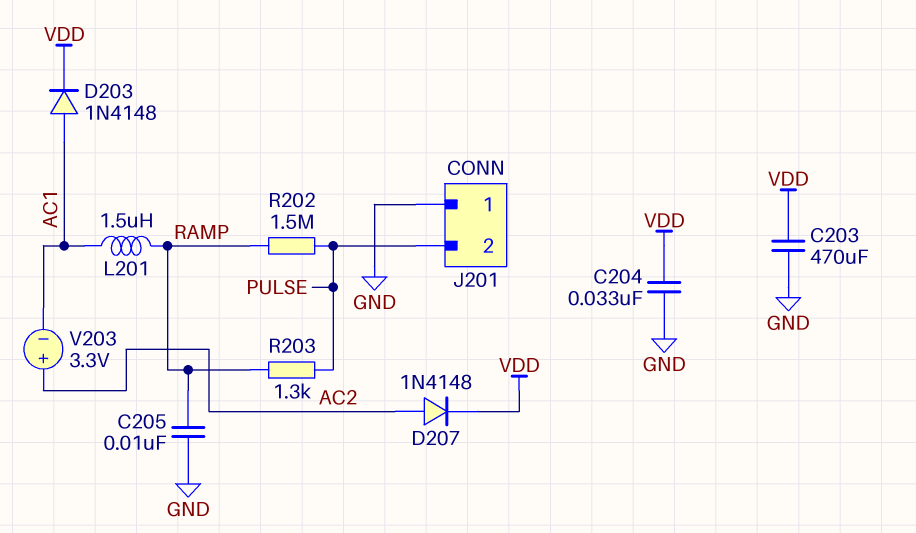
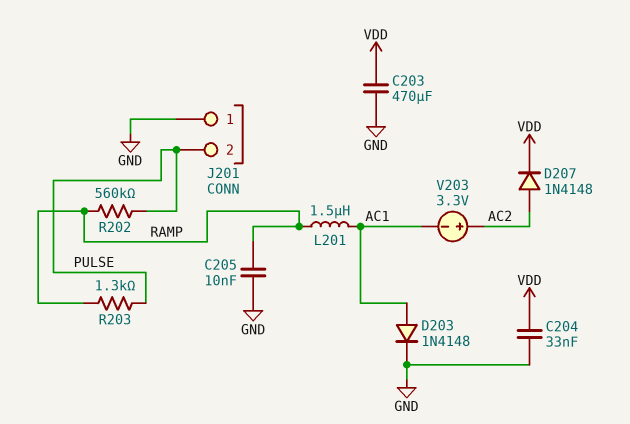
D203: diode 1N4148 (A AC1, K VDD) -> diode 1N4148 (A AC1, K GND)
R202: 1.5M (PULSE, RAMP) -> 560k (PULSE, RAMP)

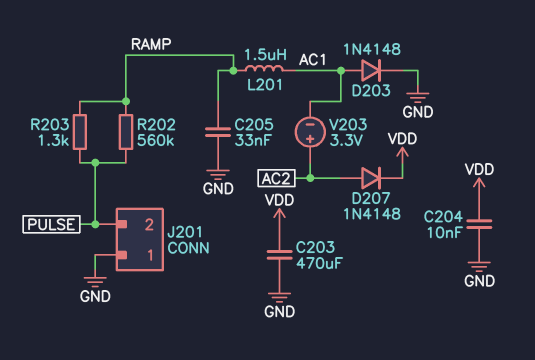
C204: 33nF (GND, VDD) -> 10nF (GND, VDD)
C205: 10nF (GND, RAMP) -> 33nF (GND, RAMP)

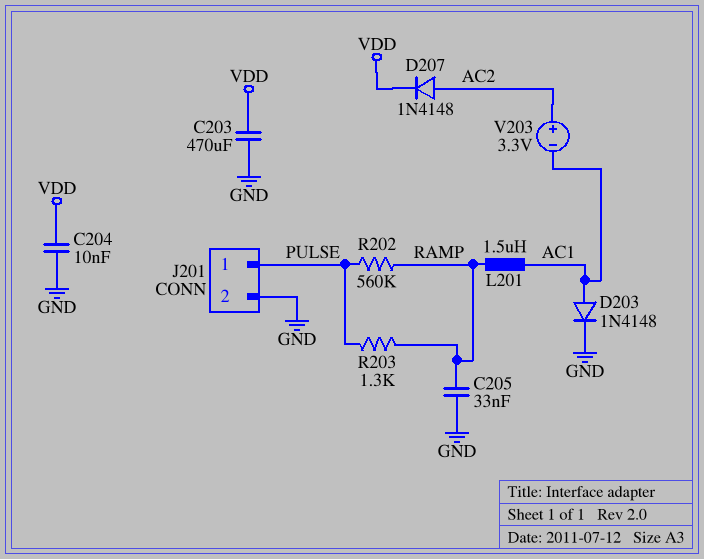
J201 pin 1: GND -> PULSE
J201 pin 2: PULSE -> GND

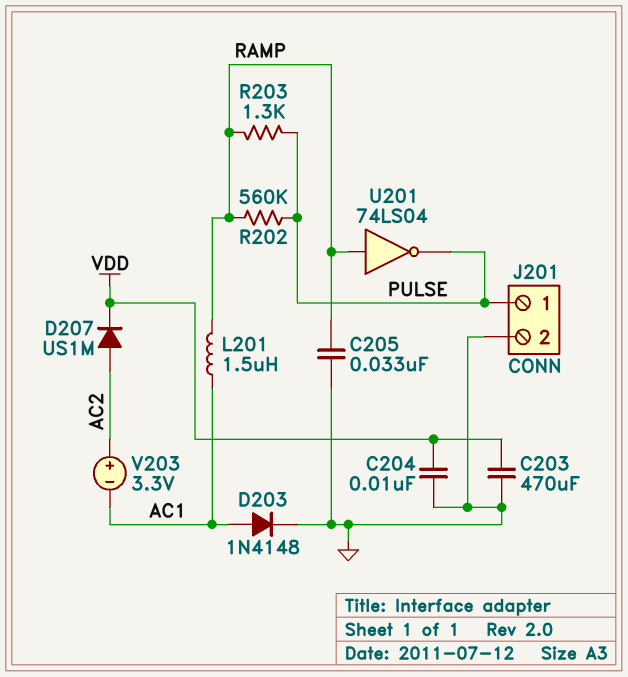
D207: diode 1N4148 (A AC2, K VDD) -> diode US1M (A AC2, K VDD)
U201: none -> NOT 74LS04 (in RAMP, out PULSE)

